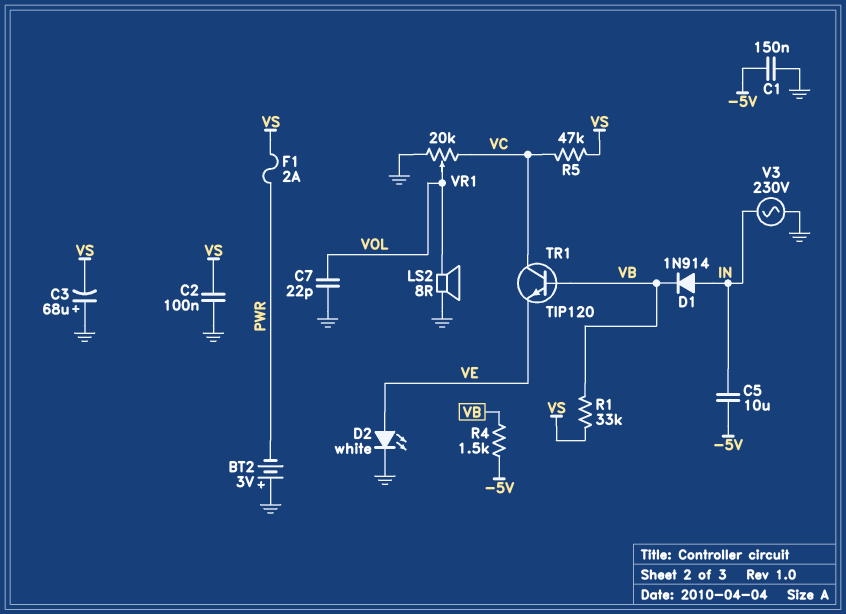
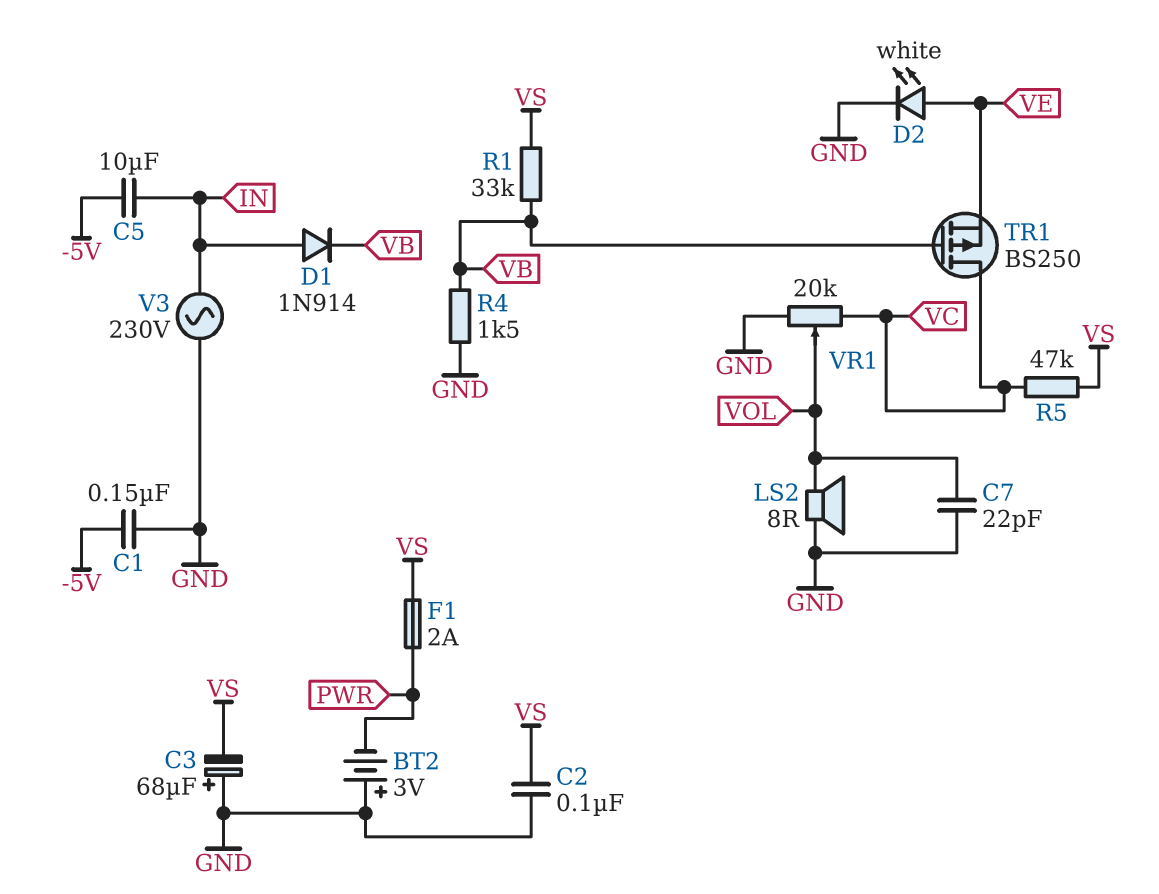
R4: 1.5k (-5V, VB) -> 1.5k (GND, VB)
TR1: NPN TIP120 (B VB, C VC, E VE) -> PMOS BS250 (G VB, D VC, S VE)

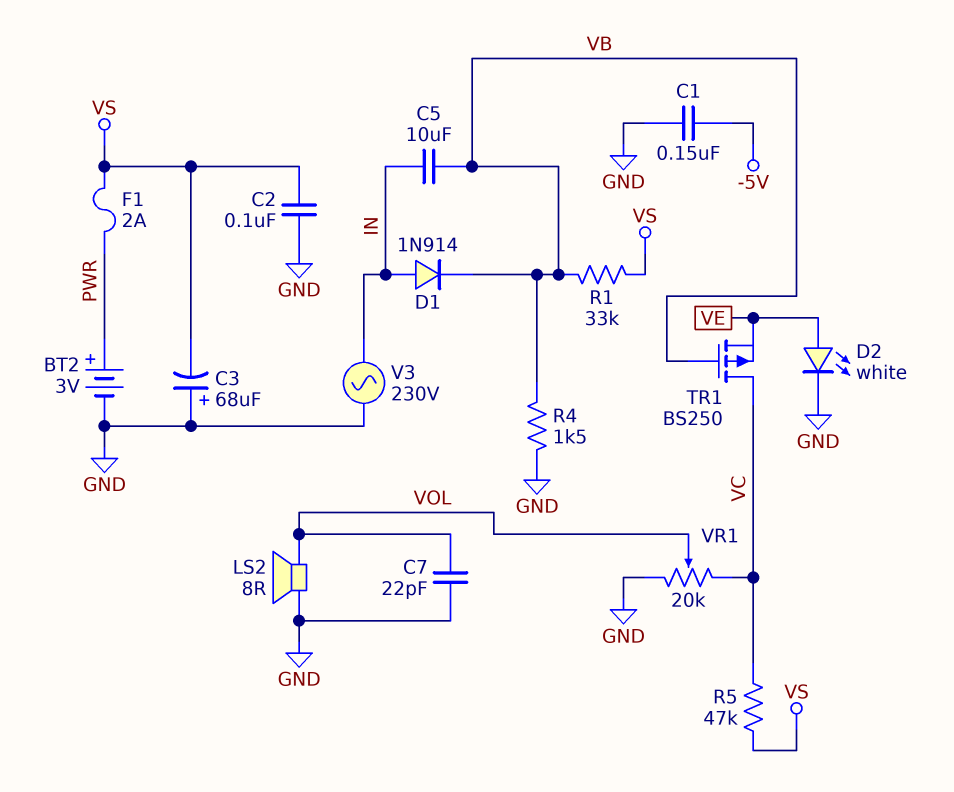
BT2: 3V (plus GND, minus PWR) -> 3V (plus PWR, minus GND)
C5: 10uF (-5V, IN) -> 10uF (IN, VB)

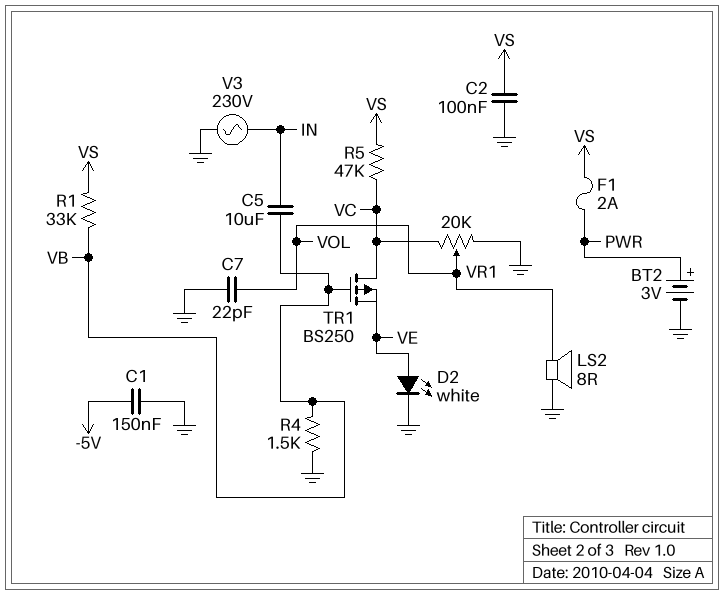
C3: 68uF (plus GND, minus VS) -> none
D1: diode 1N914 (A IN, K VB) -> none

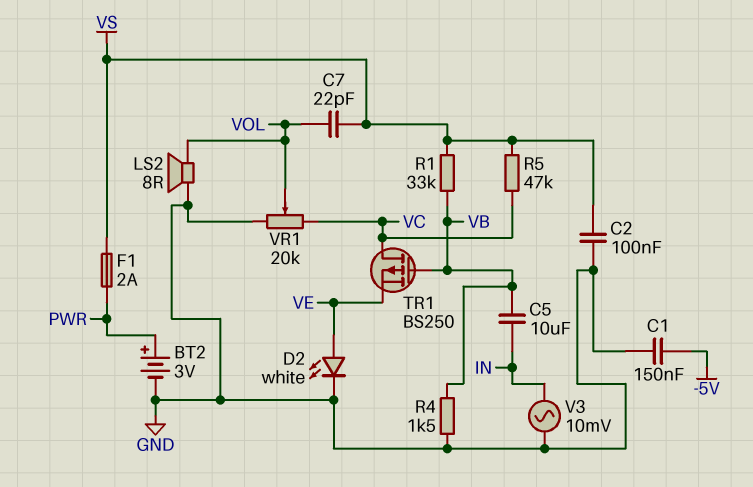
C7: 22pF (GND, VOL) -> 22pF (VOL, VS)
V3: AC 230V (GND, IN) -> AC 10mV (GND, IN)

